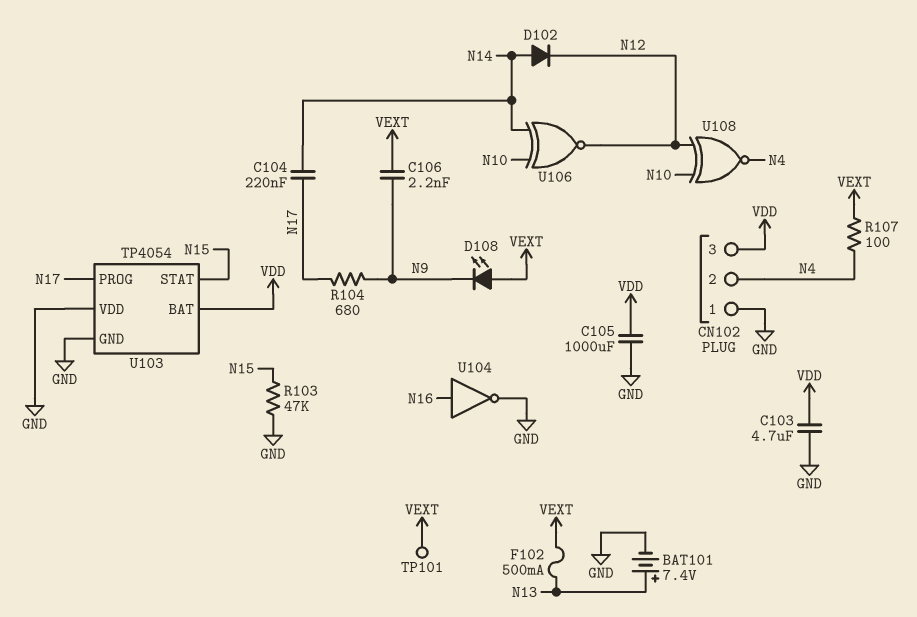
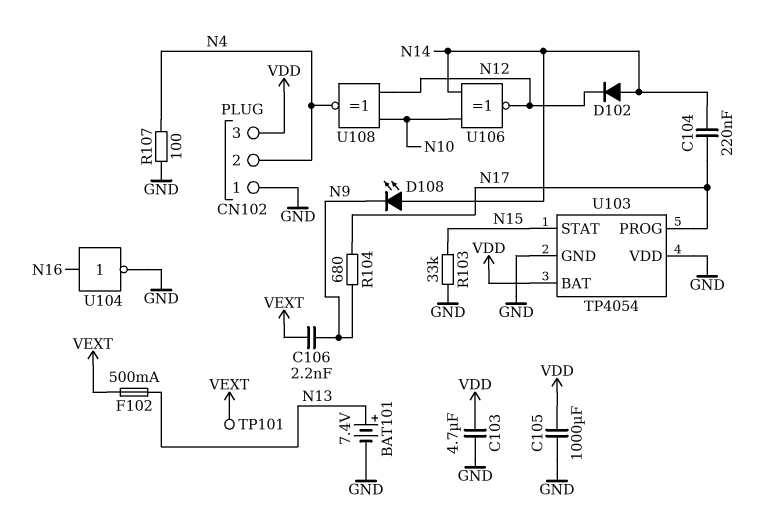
D108: LED (A VEXT, K N9) -> LED (A N14, K N9)
R103: 47k (GND, N15) -> 33k (GND, N15)
R107: 100 (N4, VEXT) -> 100 (GND, N4)

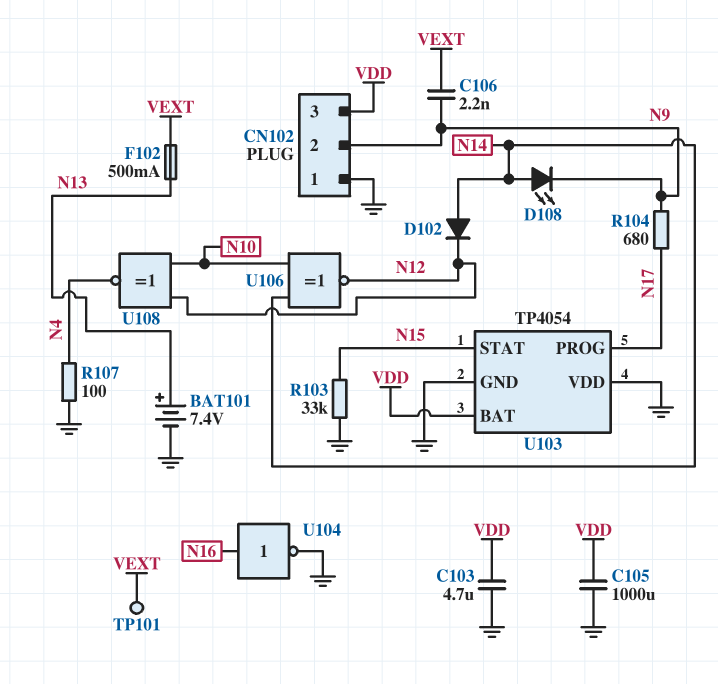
C104: 220nF (N14, N17) -> none
CN102 pin 2: N4 -> N9

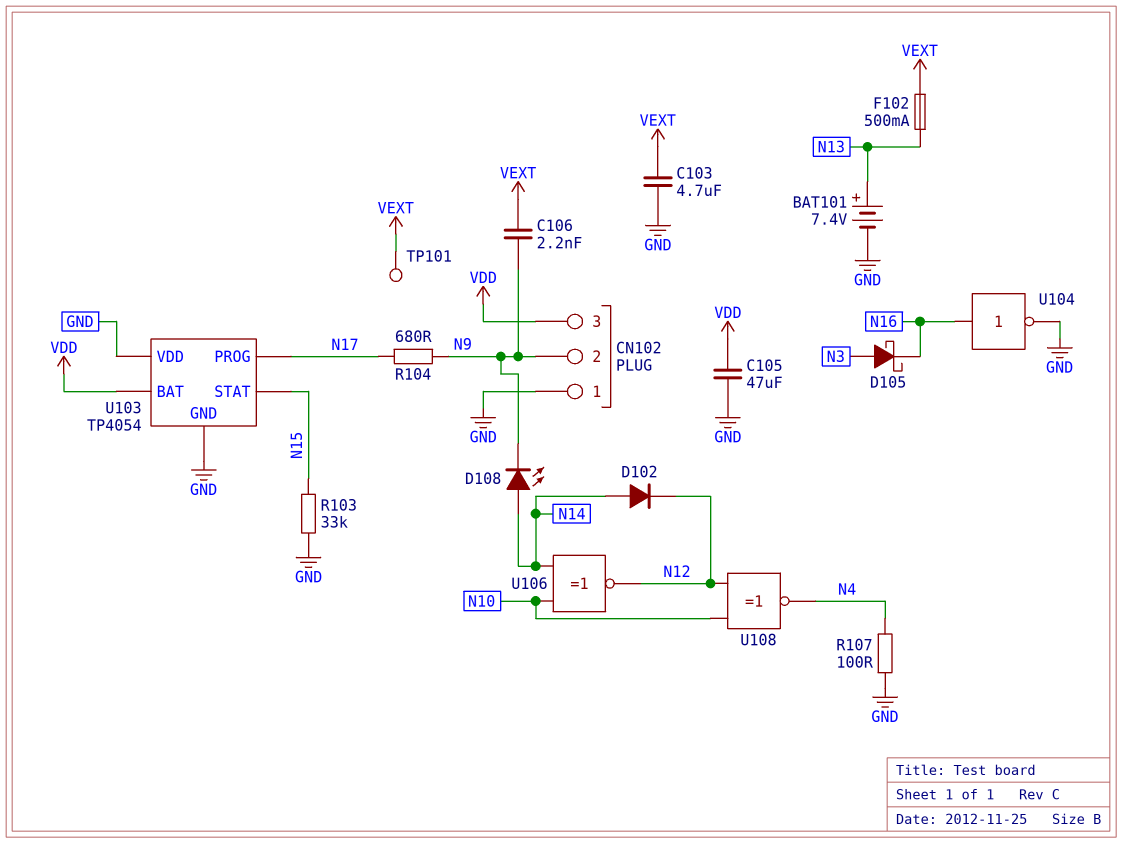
C103: 4.7uF (GND, VDD) -> 4.7uF (GND, VEXT)
C105: 1000uF (GND, VDD) -> 47uF (GND, VDD)
D105: none -> schottky (A N3, K N16)

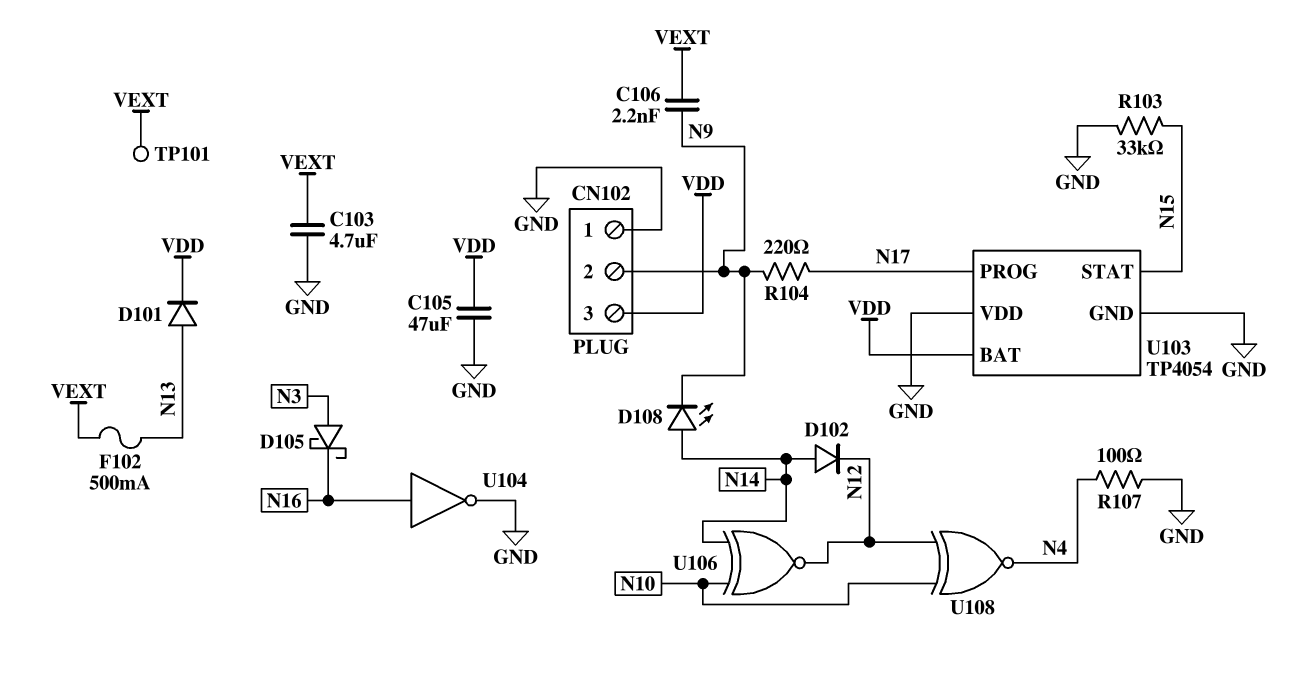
BAT101: 7.4V (plus N13, minus GND) -> none
D101: none -> diode (A N13, K VDD)
R104: 680 (N9, N17) -> 220 (N9, N17)

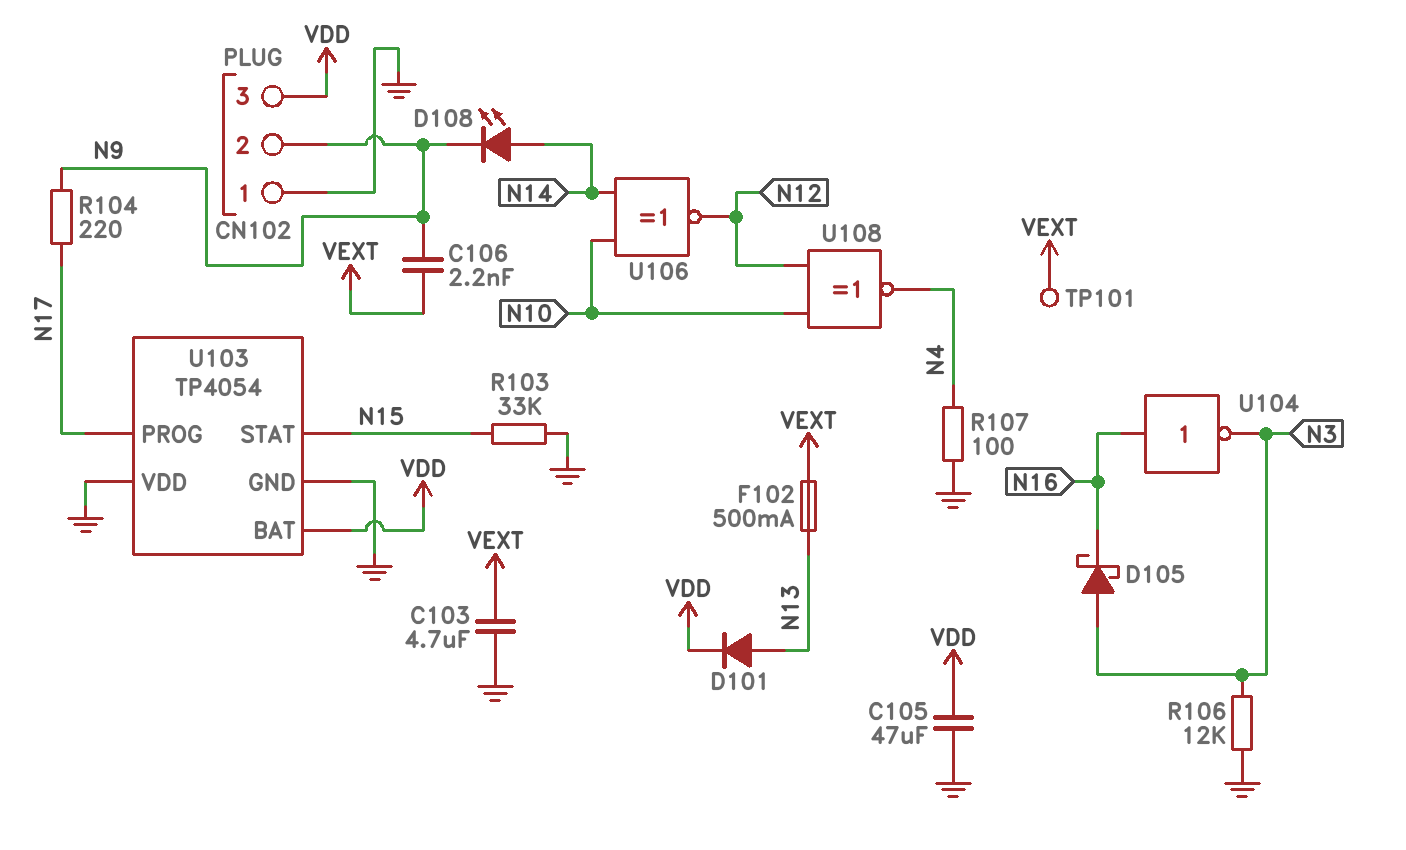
D102: diode (A N14, K N12) -> none
R106: none -> 12k (GND, N3)
U104: NOT (in N16, out GND) -> NOT (in N16, out N3)

